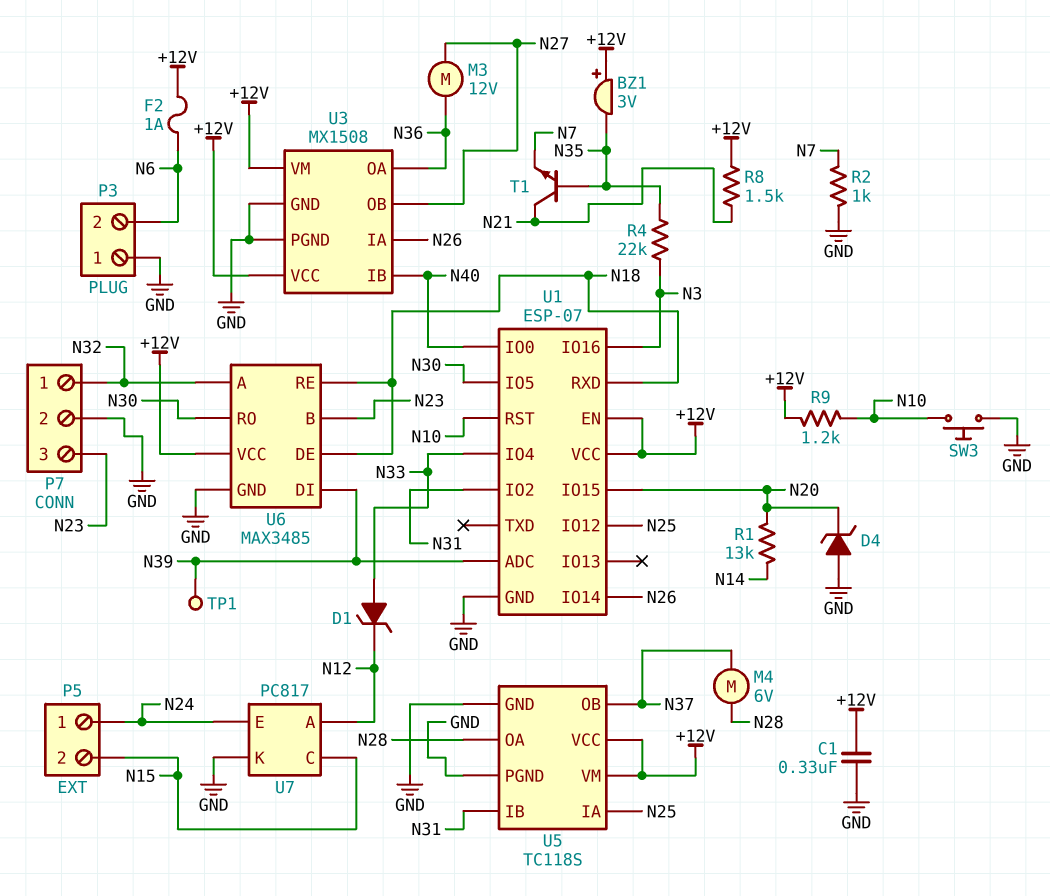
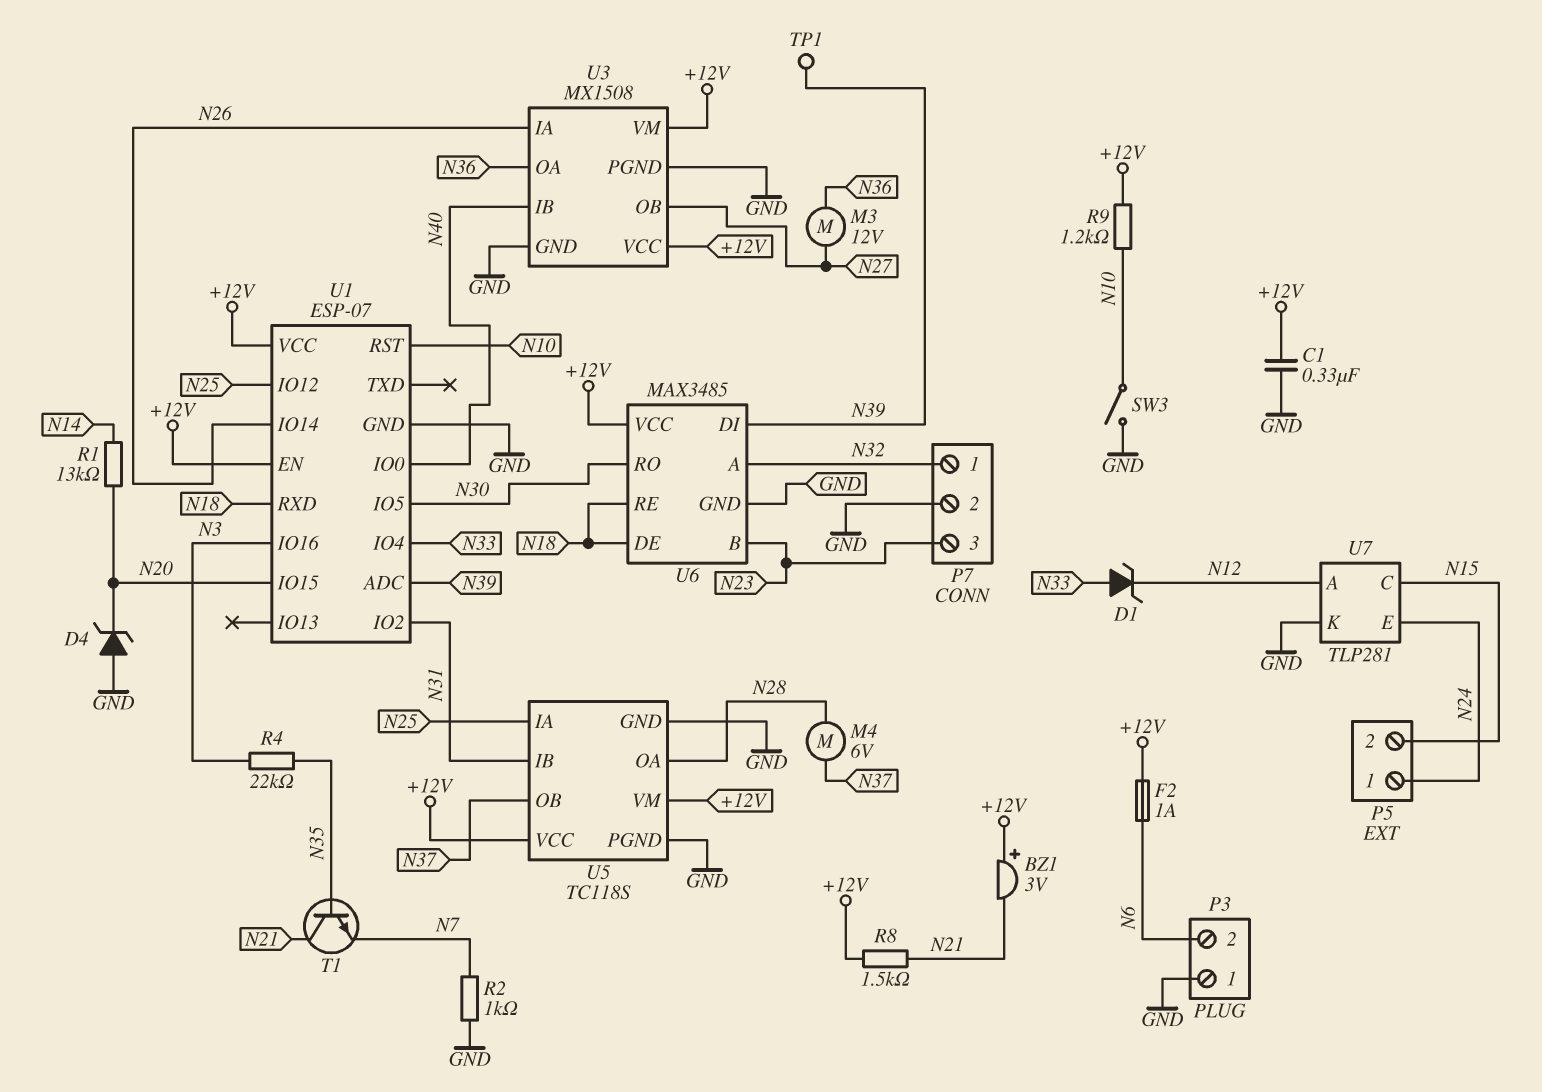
BZ1: buzzer 3V (plus +12V, minus N35) -> buzzer 3V (plus +12V, minus N21)
SW3: button (GND, N10) -> switch (GND, N10)
U7: PC817 -> TLP281

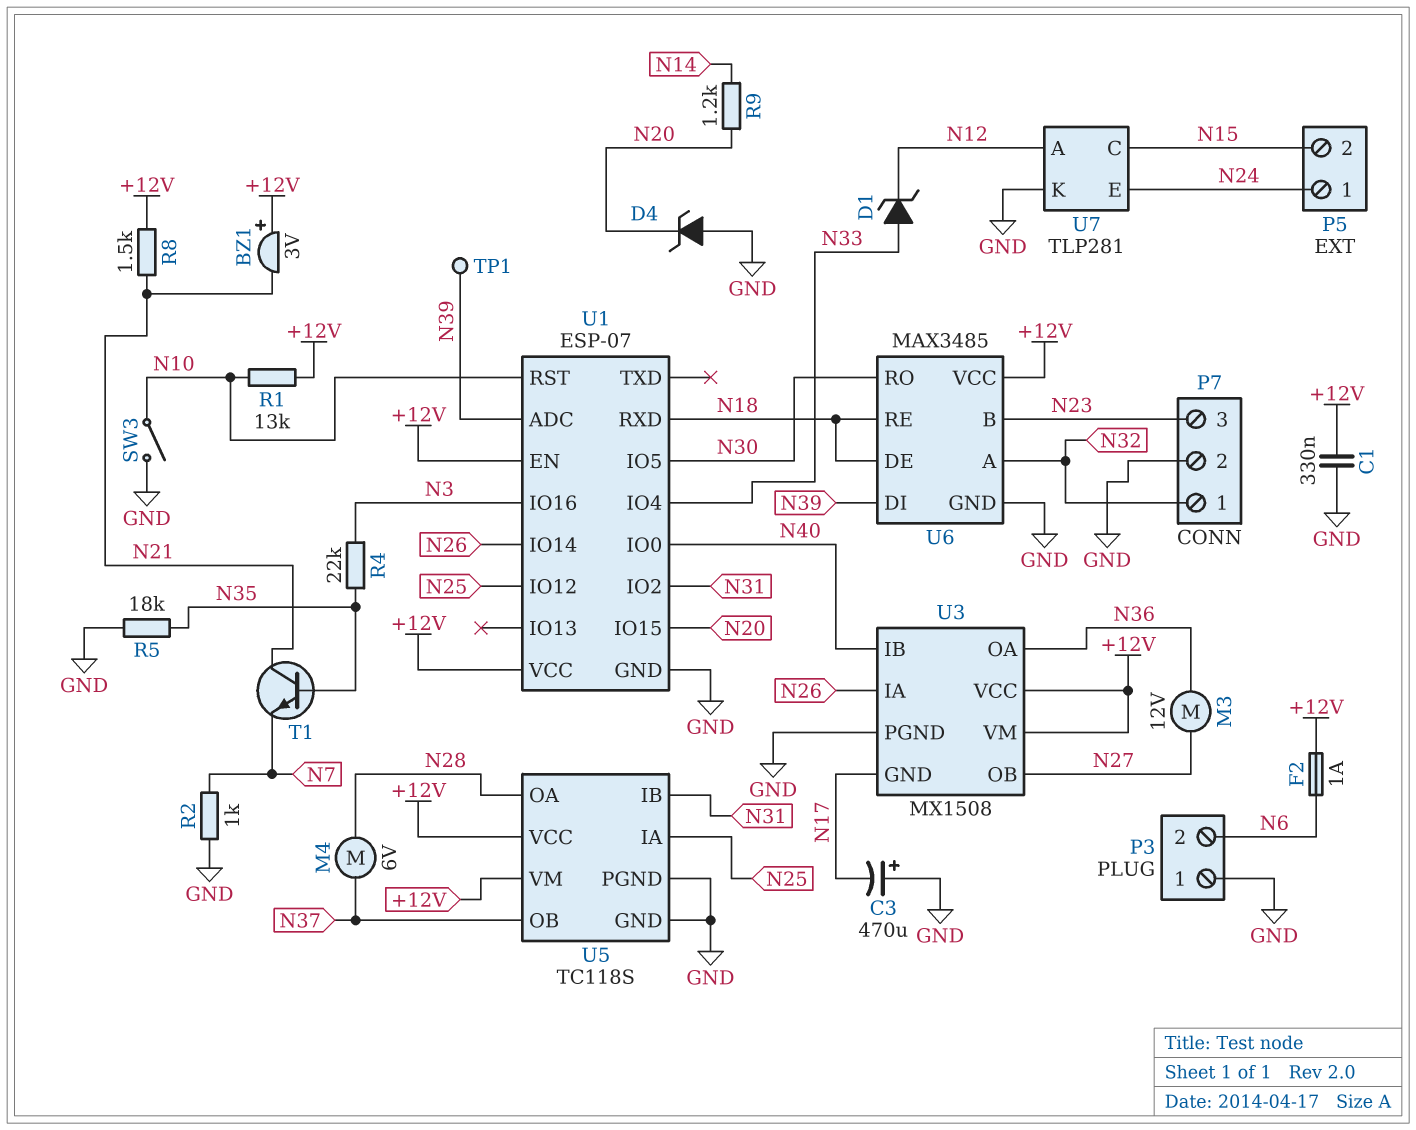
C3: none -> 470uF (plus GND, minus N17)
R1: 13k (N14, N20) -> 13k (+12V, N10)
R5: none -> 18k (GND, N35)
R9: 1.2k (+12V, N10) -> 1.2k (N14, N20)
U3 pin GND: GND -> N17

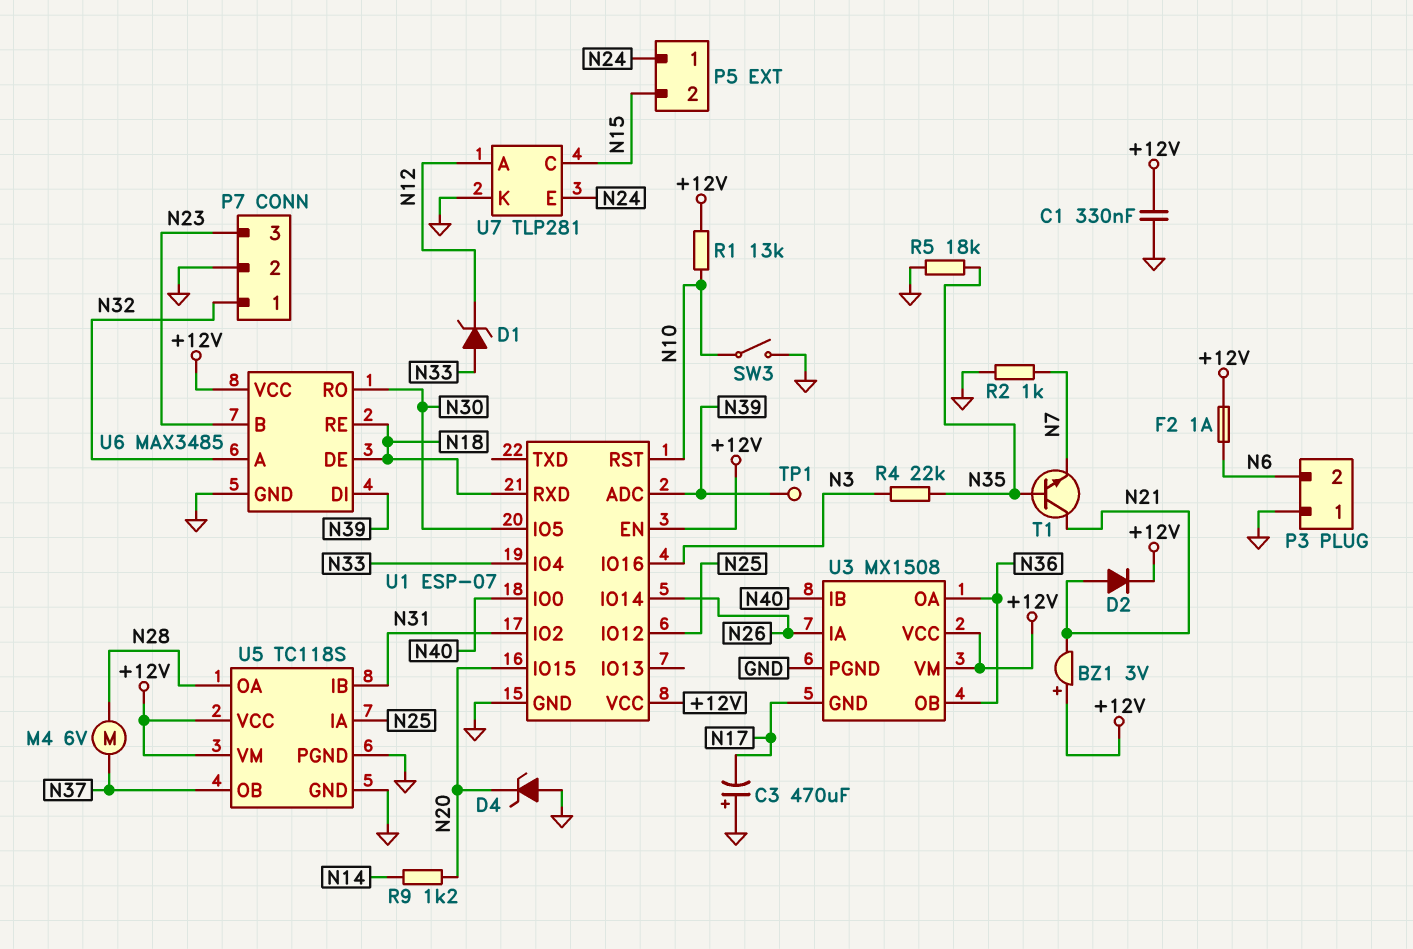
D2: none -> diode (A N21, K +12V)
M3: motor 12V (N27, N36) -> none
R8: 1.5k (+12V, N21) -> none
U3 pin OB: N27 -> N36

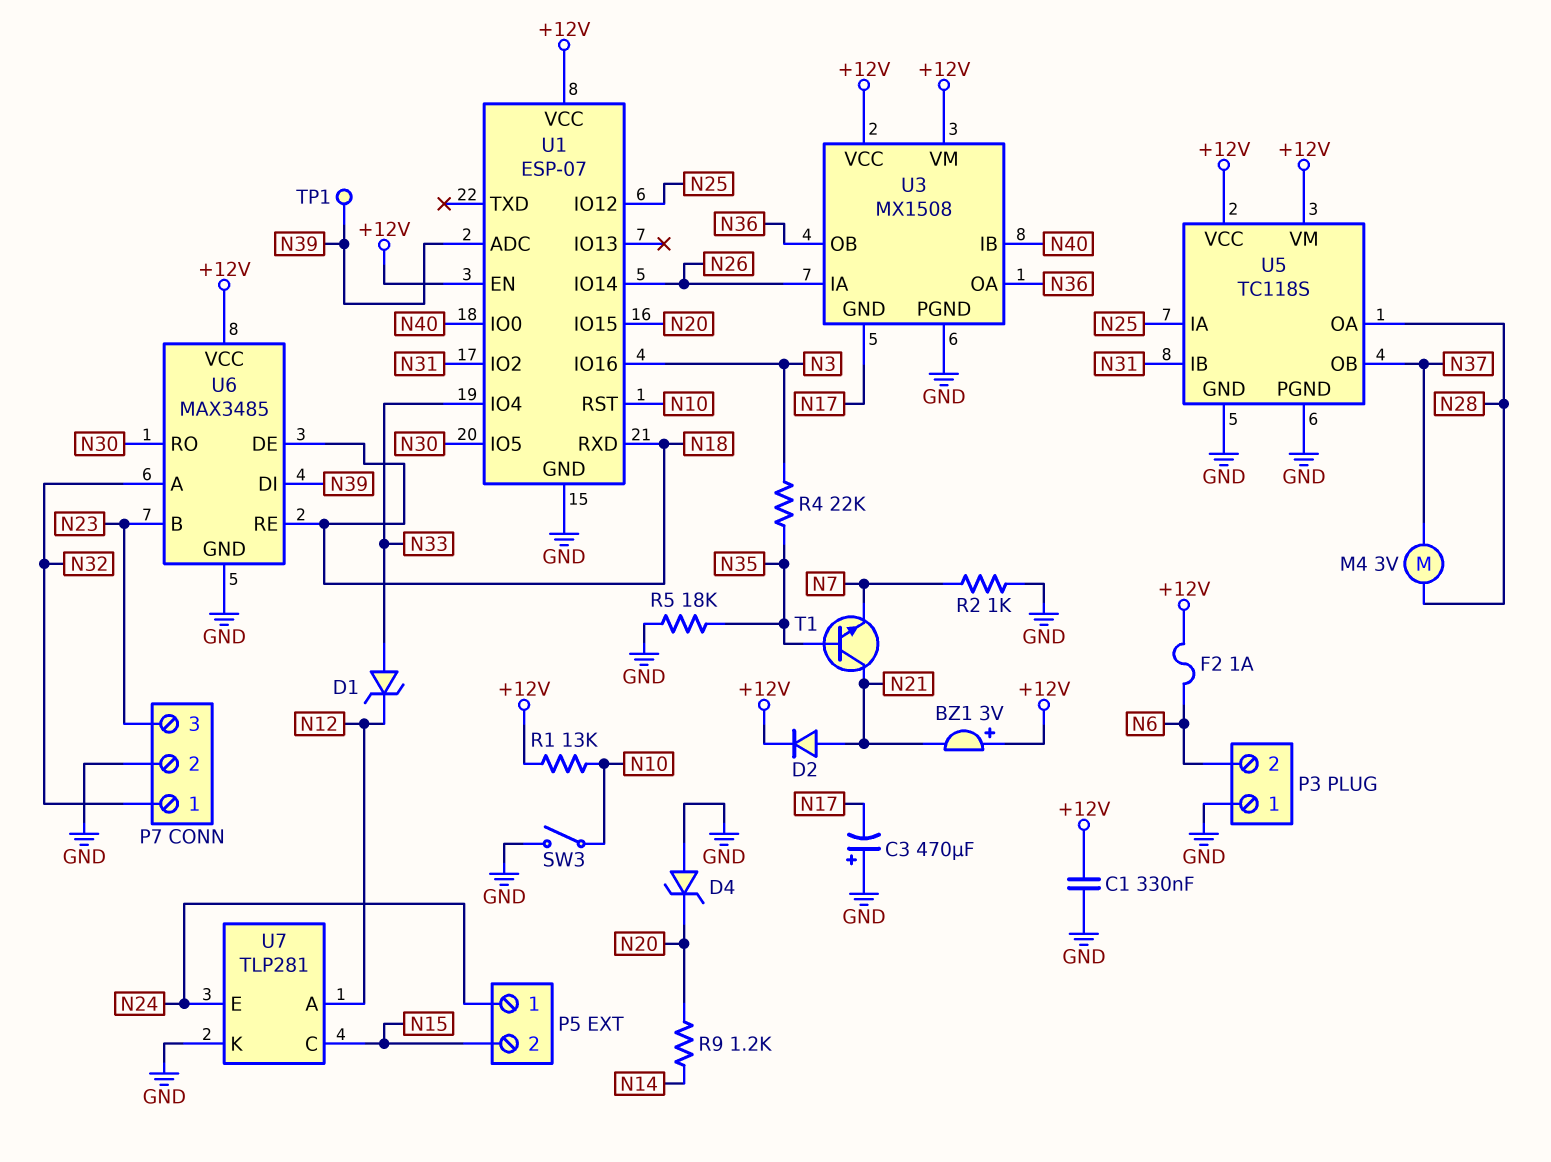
M4: motor 6V (N28, N37) -> motor 3V (N28, N37)

